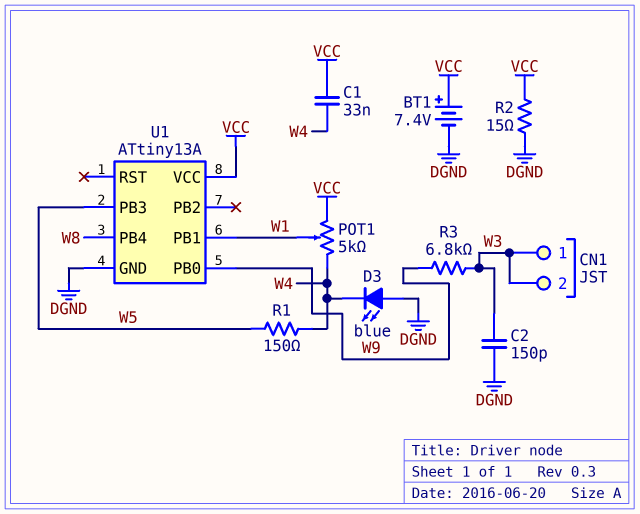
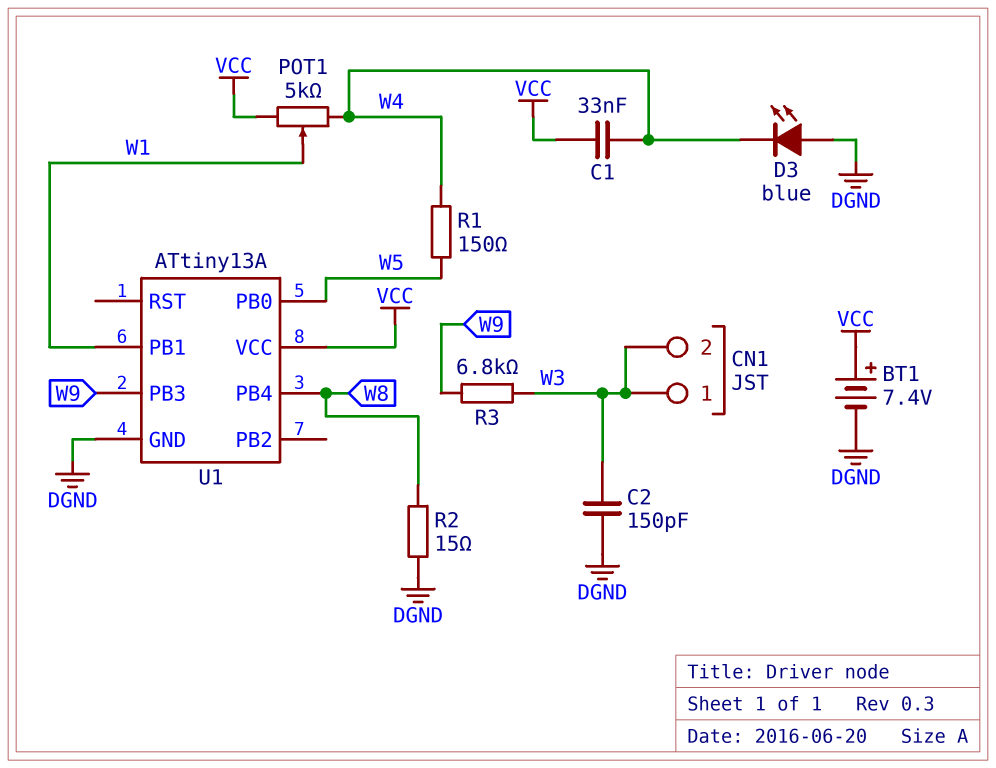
R2: 15 (DGND, VCC) -> 15 (DGND, W8)
U1 pin PB0: W9 -> W5
U1 pin PB3: W5 -> W9

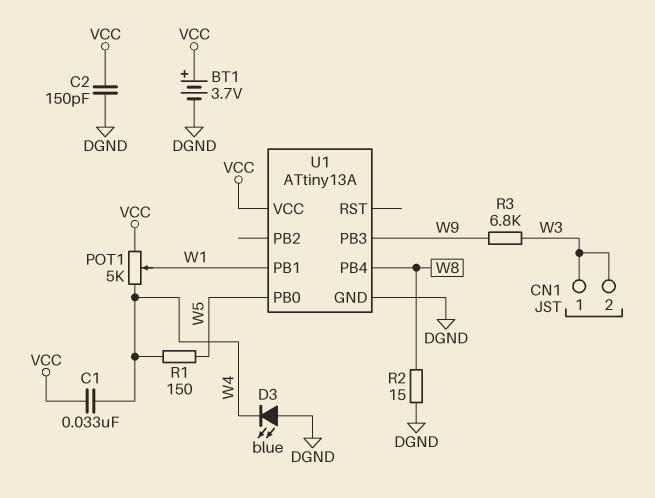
BT1: 7.4V (plus VCC, minus DGND) -> 3.7V (plus VCC, minus DGND)
C2: 150pF (DGND, W3) -> 150pF (DGND, VCC)

